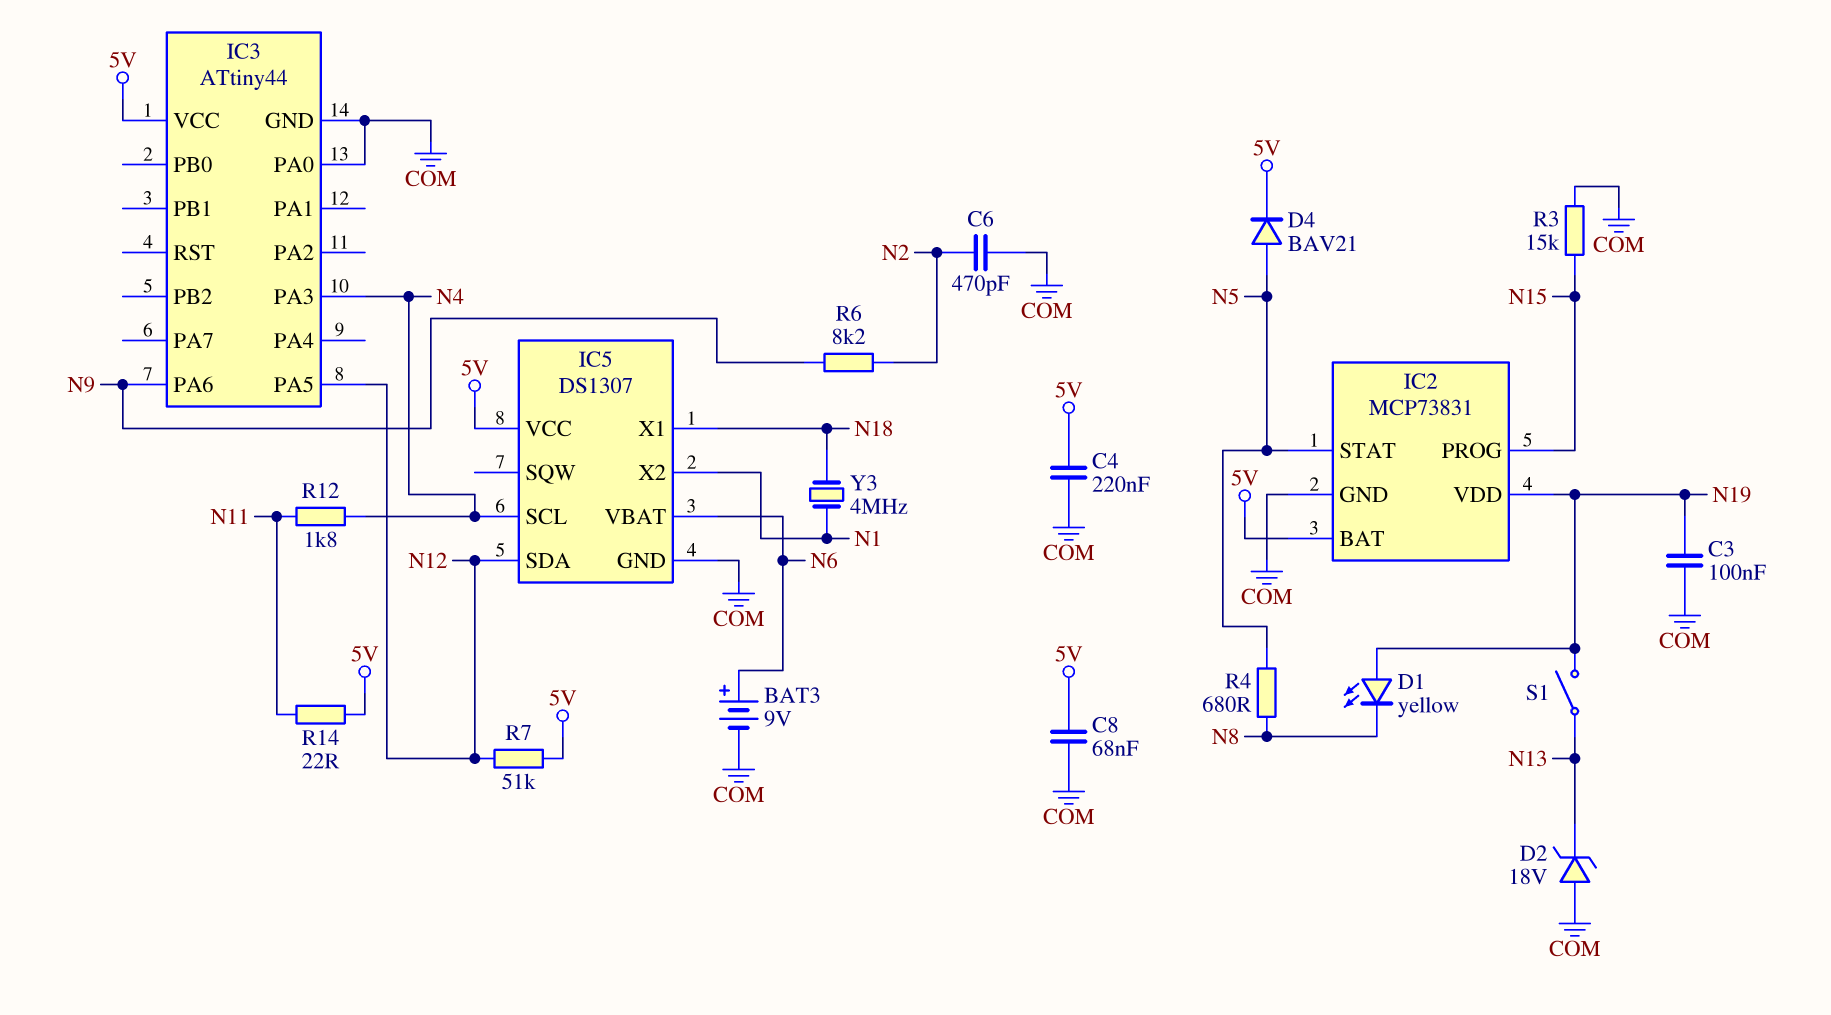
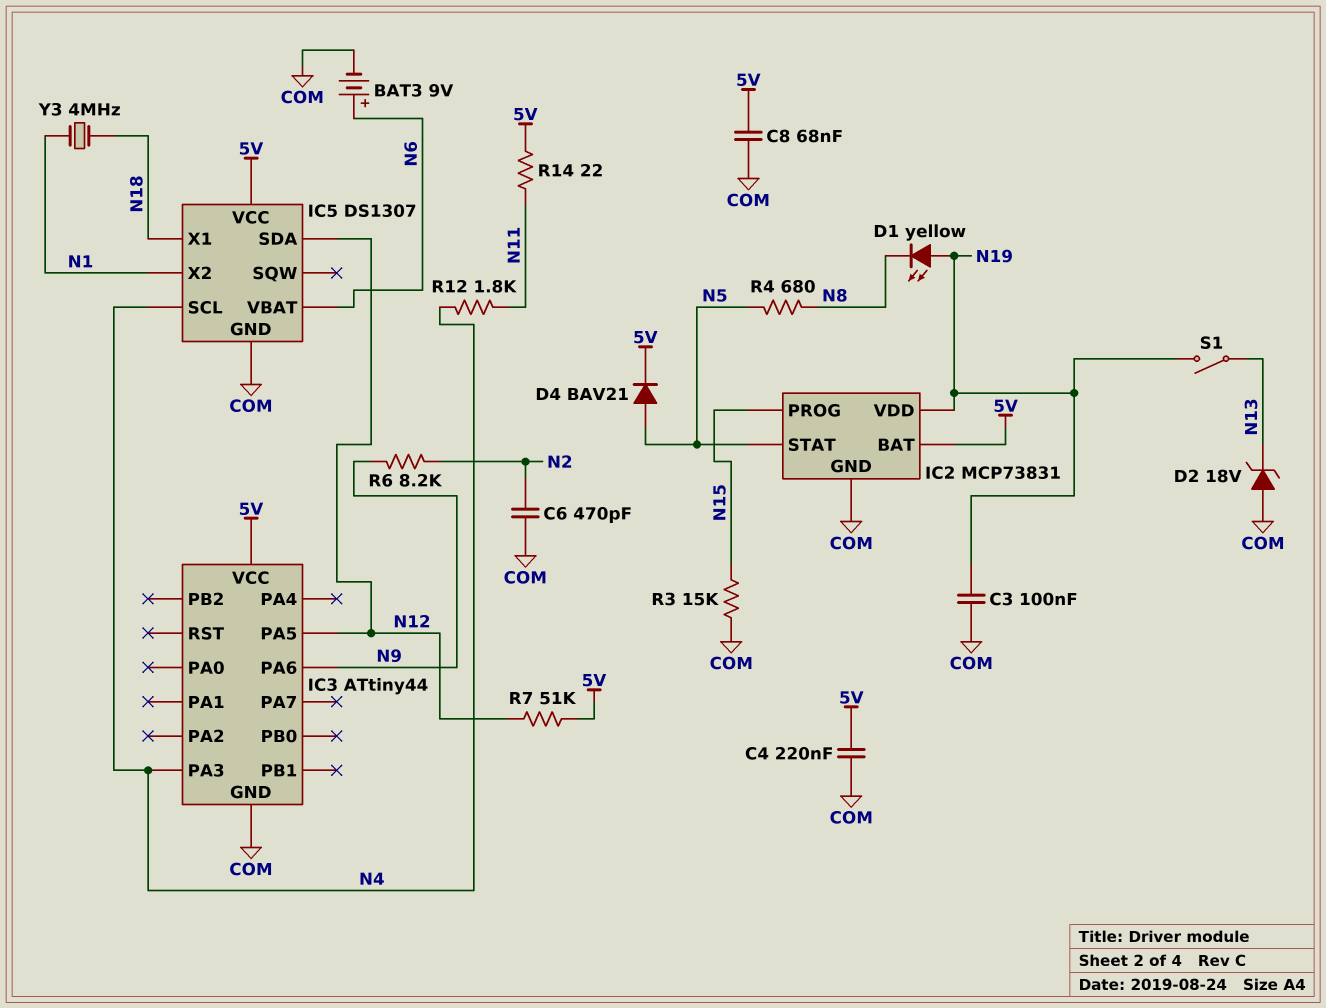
IC3 pin PA0: COM -> none

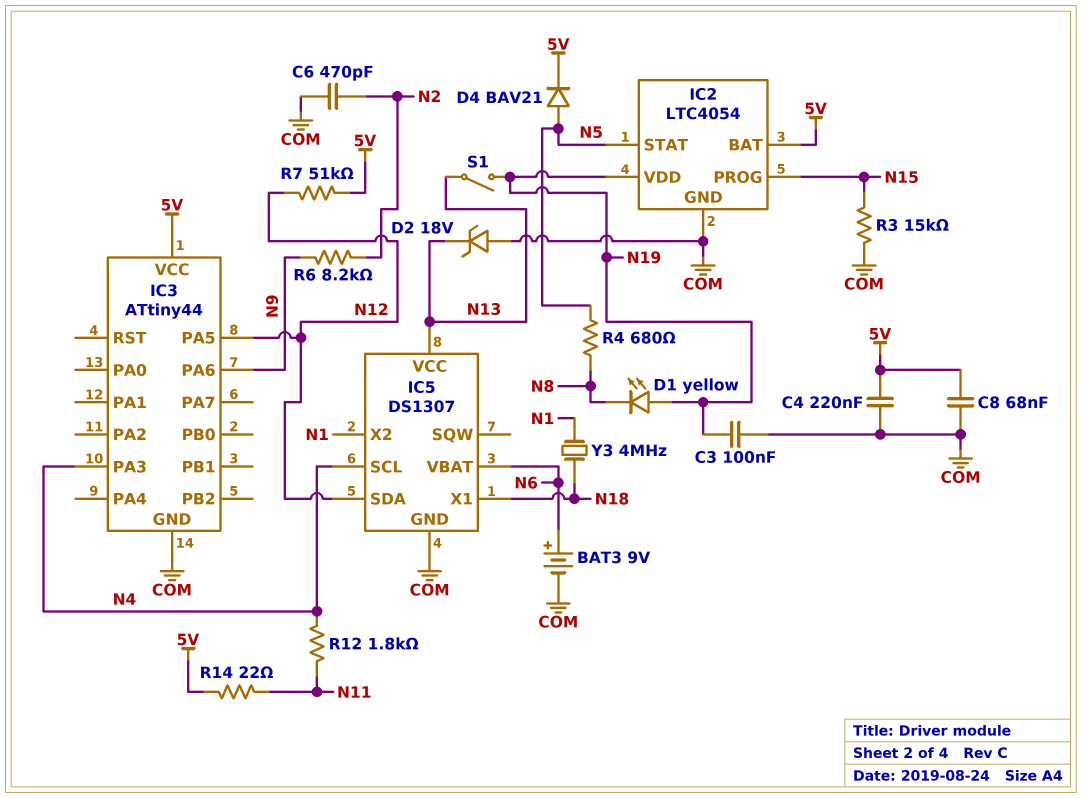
IC2: MCP73831 -> LTC4054
IC5 pin VCC: 5V -> N13

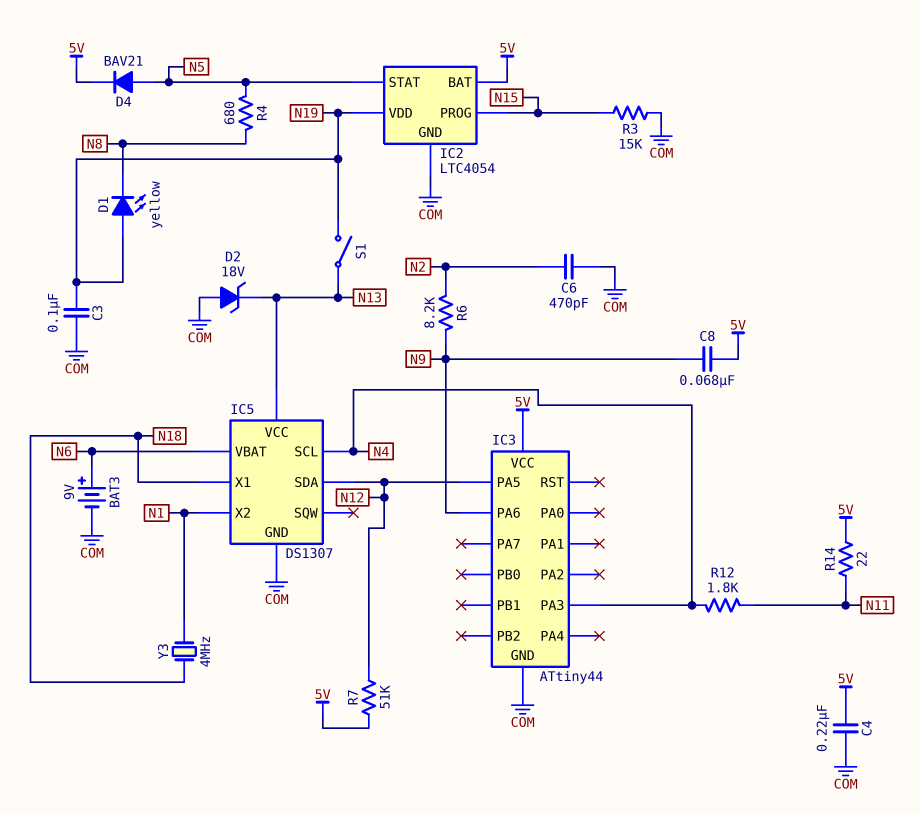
C8: 68nF (5V, COM) -> 68nF (5V, N9)

